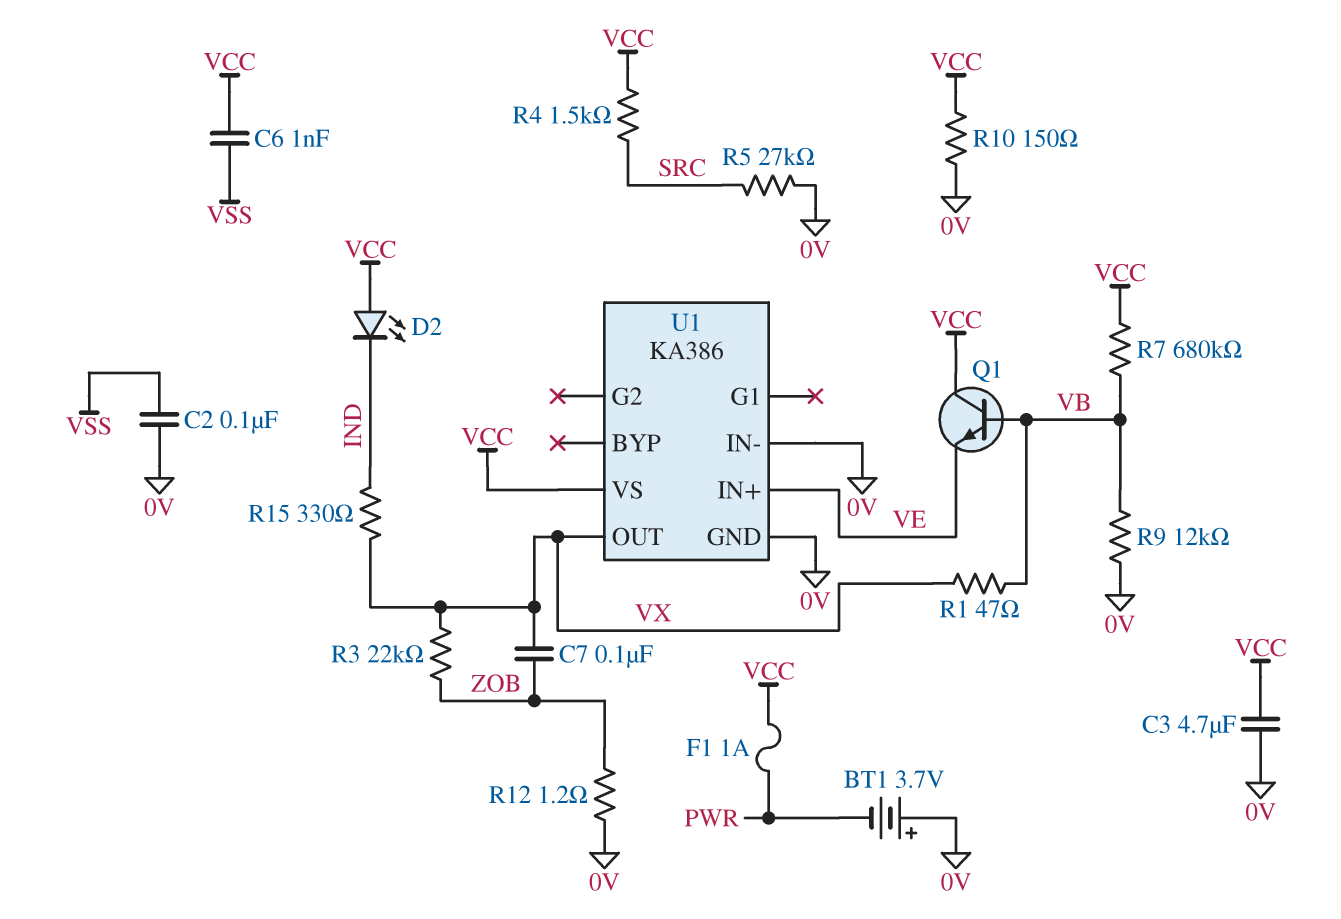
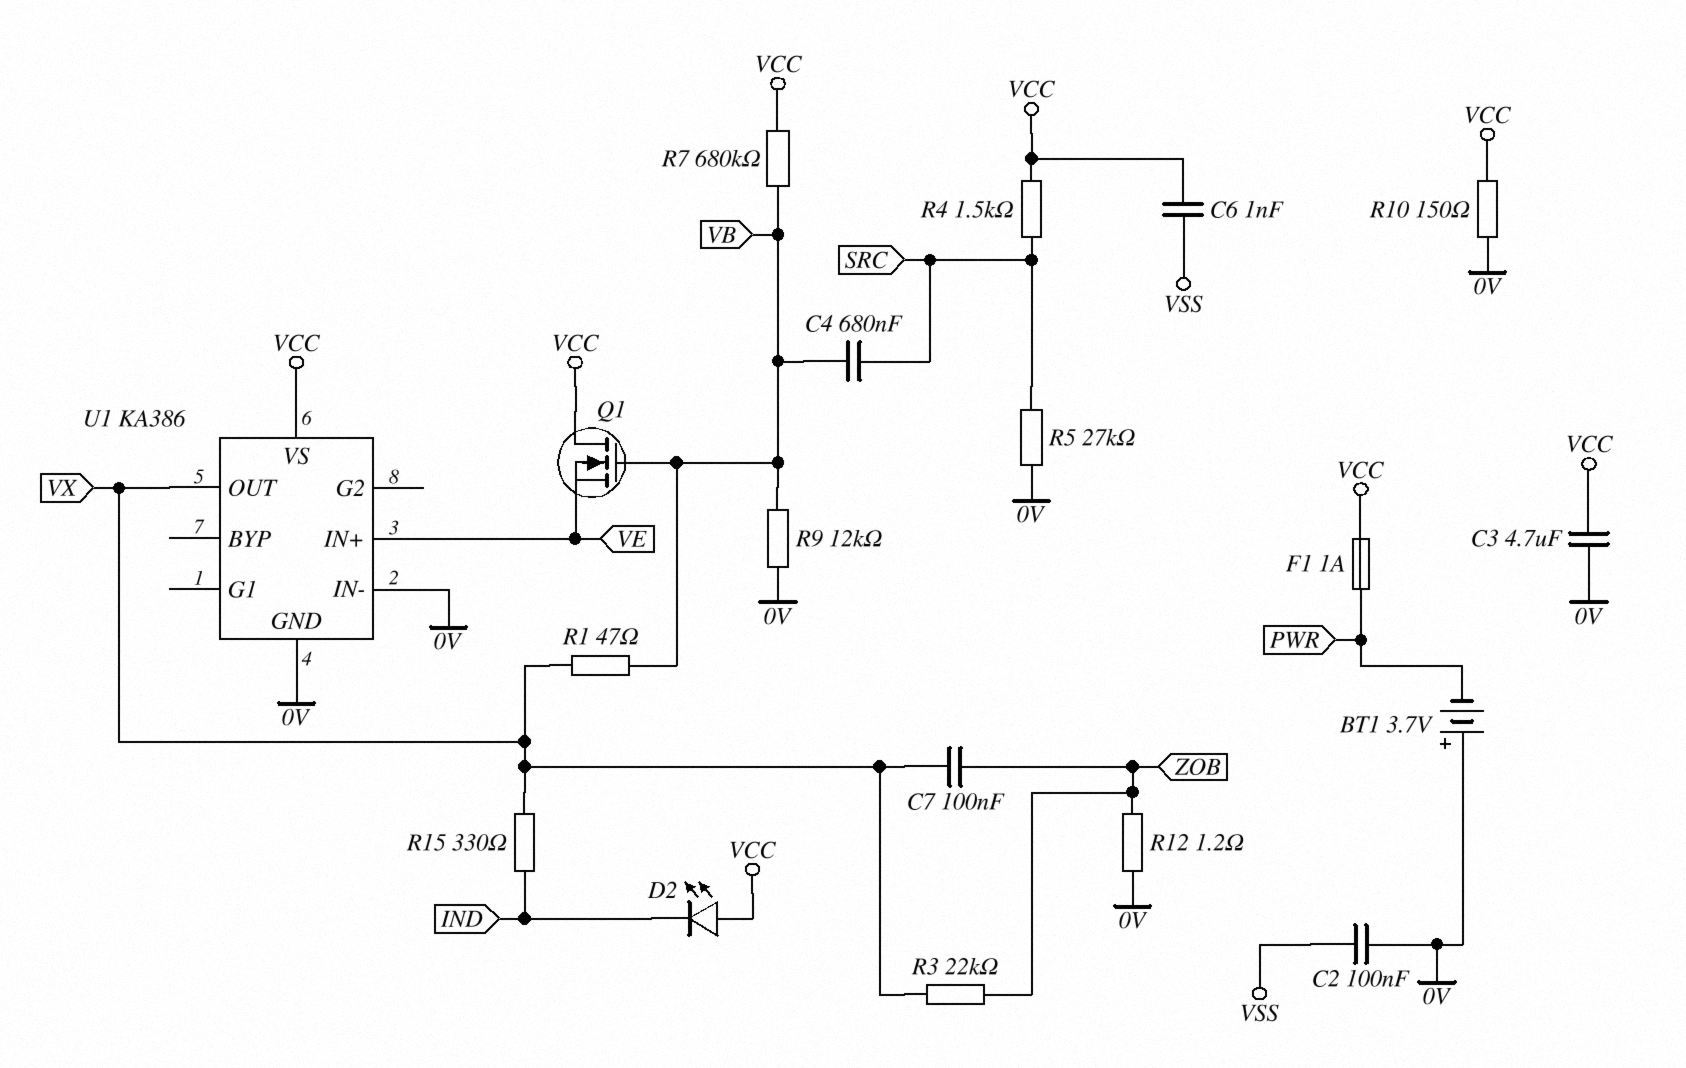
C4: none -> 680nF (SRC, VB)
Q1: NPN (B VB, C VCC, E VE) -> NMOS (G VB, D VCC, S VE)

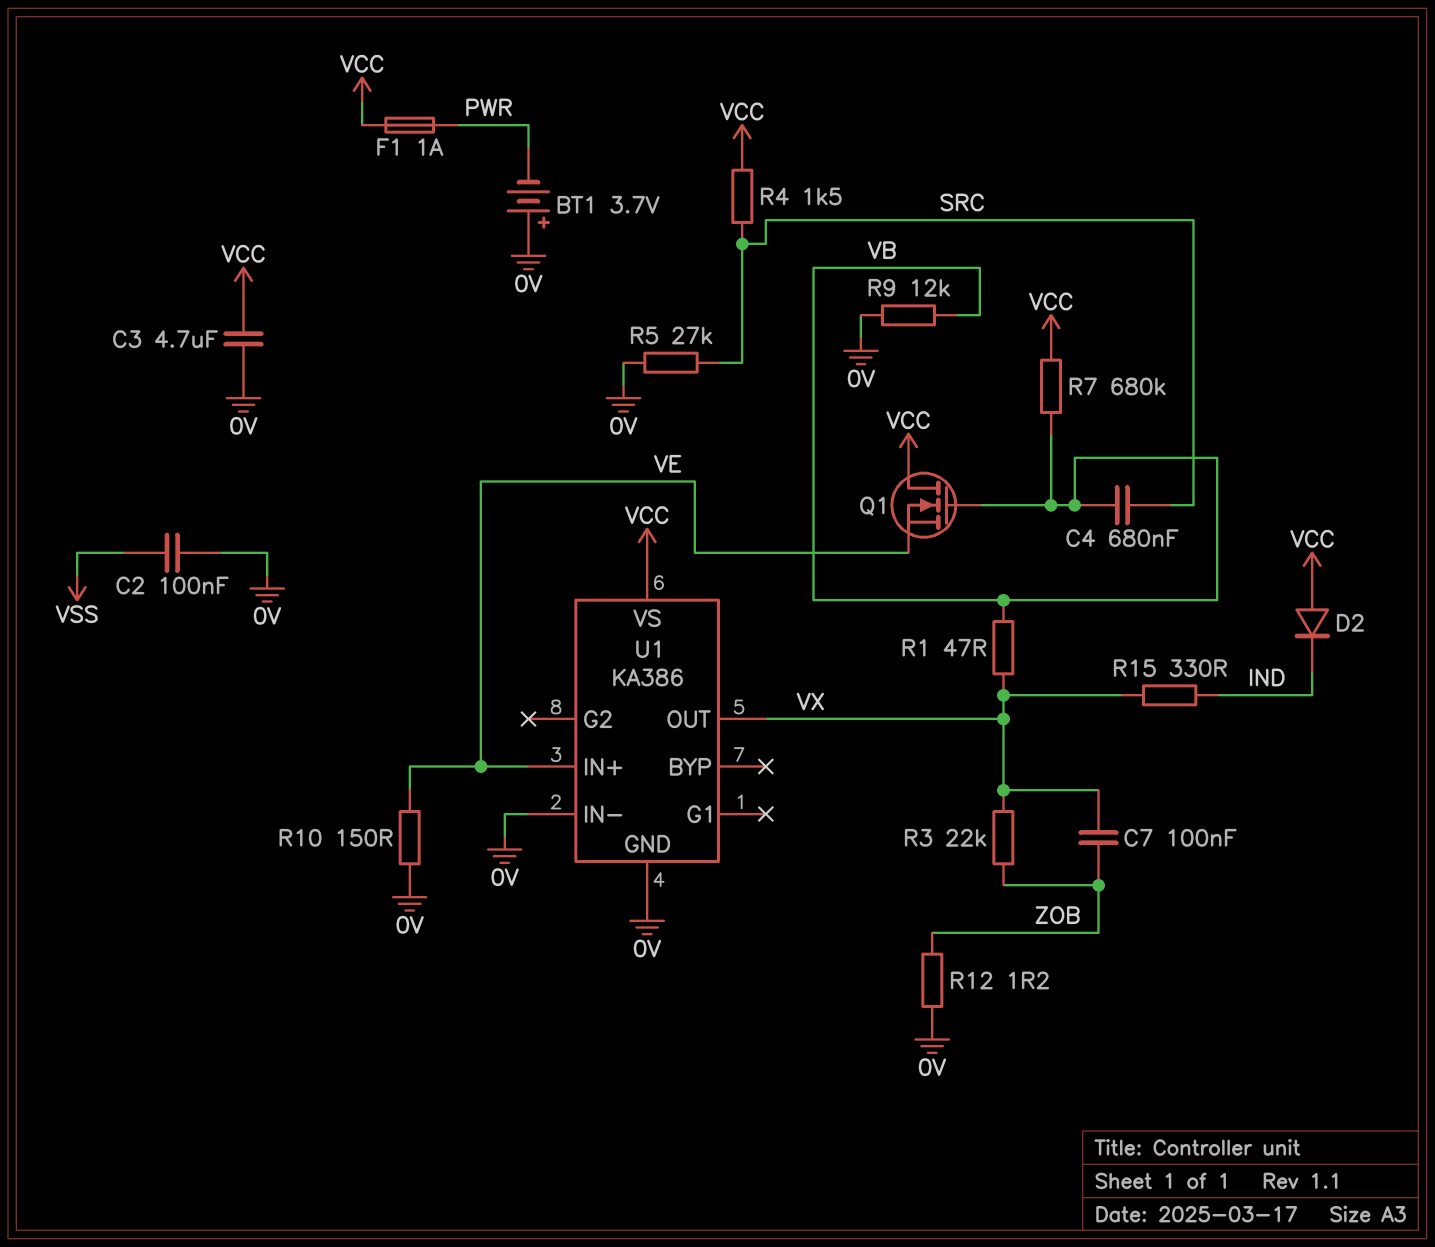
C6: 1nF (VCC, VSS) -> none
D2: LED (A VCC, K IND) -> diode (A VCC, K IND)
R10: 150 (0V, VCC) -> 150 (0V, VE)

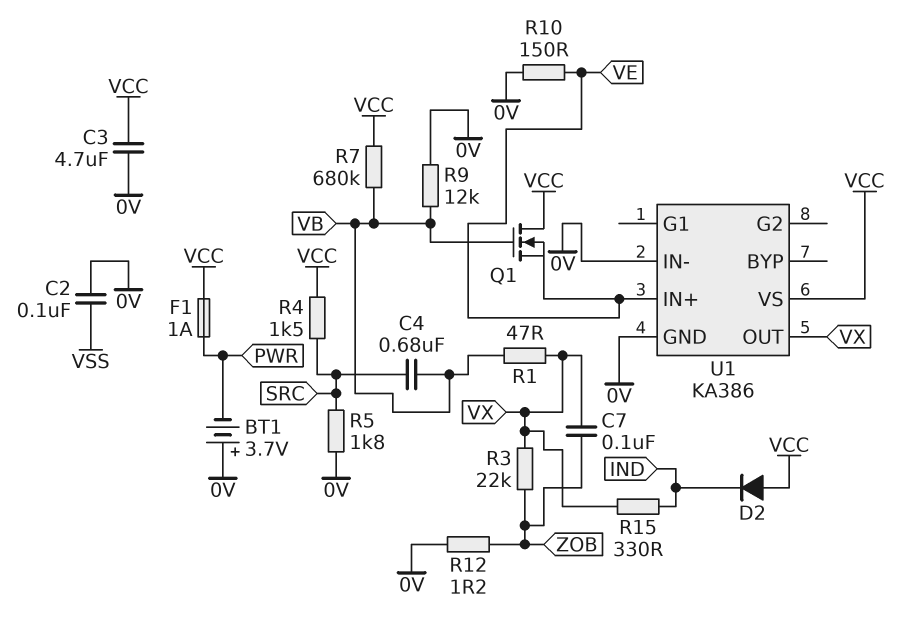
R5: 27k (0V, SRC) -> 1.8k (0V, SRC)

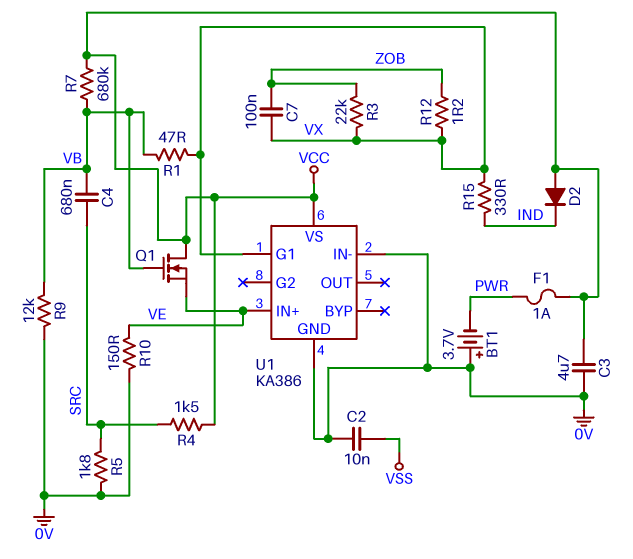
C2: 100nF (0V, VSS) -> 10nF (0V, VSS)
R12: 1.2 (0V, ZOB) -> 1.2 (VX, ZOB)
U1 pin G1: none -> VX
U1 pin OUT: VX -> none

